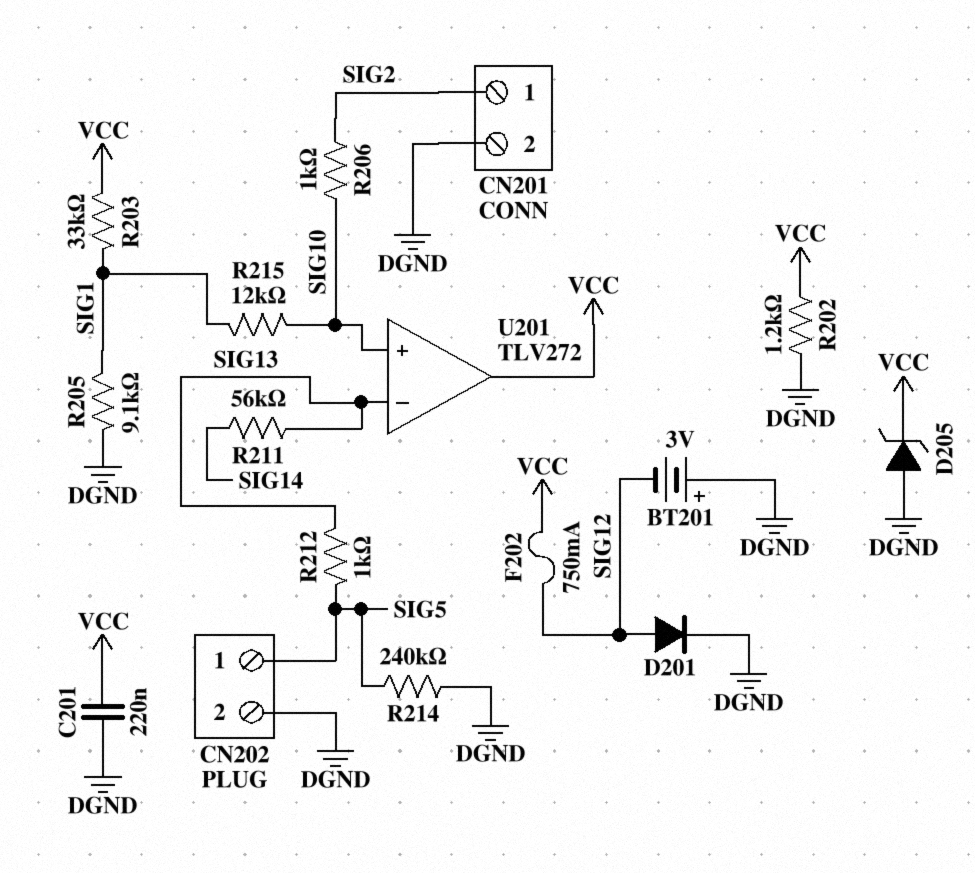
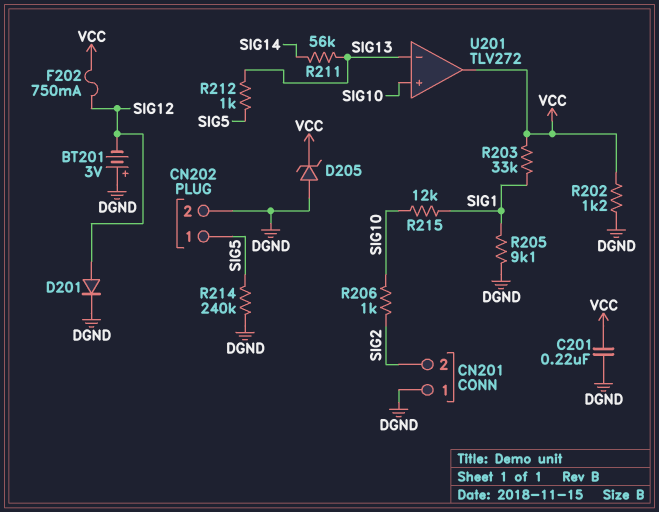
CN201 pin 1: SIG2 -> DGND
CN201 pin 2: DGND -> SIG2

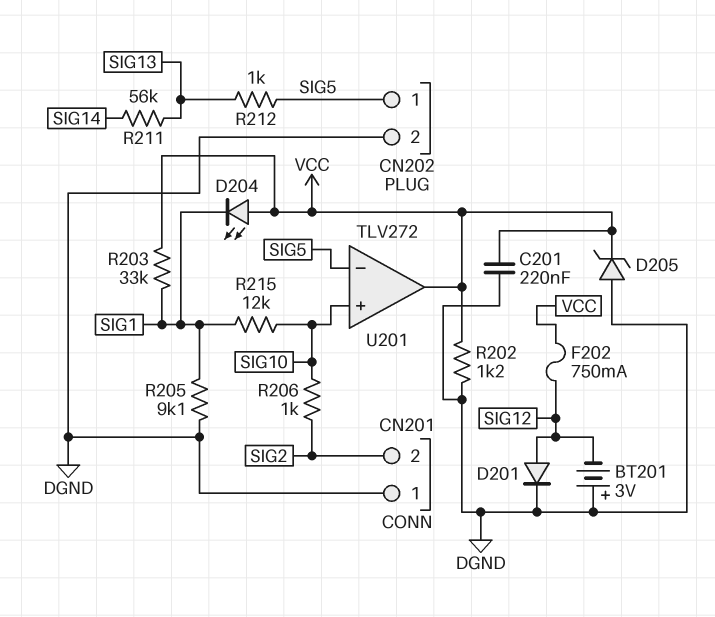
D204: none -> LED (A VCC, K SIG1)
R214: 240k (DGND, SIG5) -> none
U201 pin in-: SIG13 -> SIG5

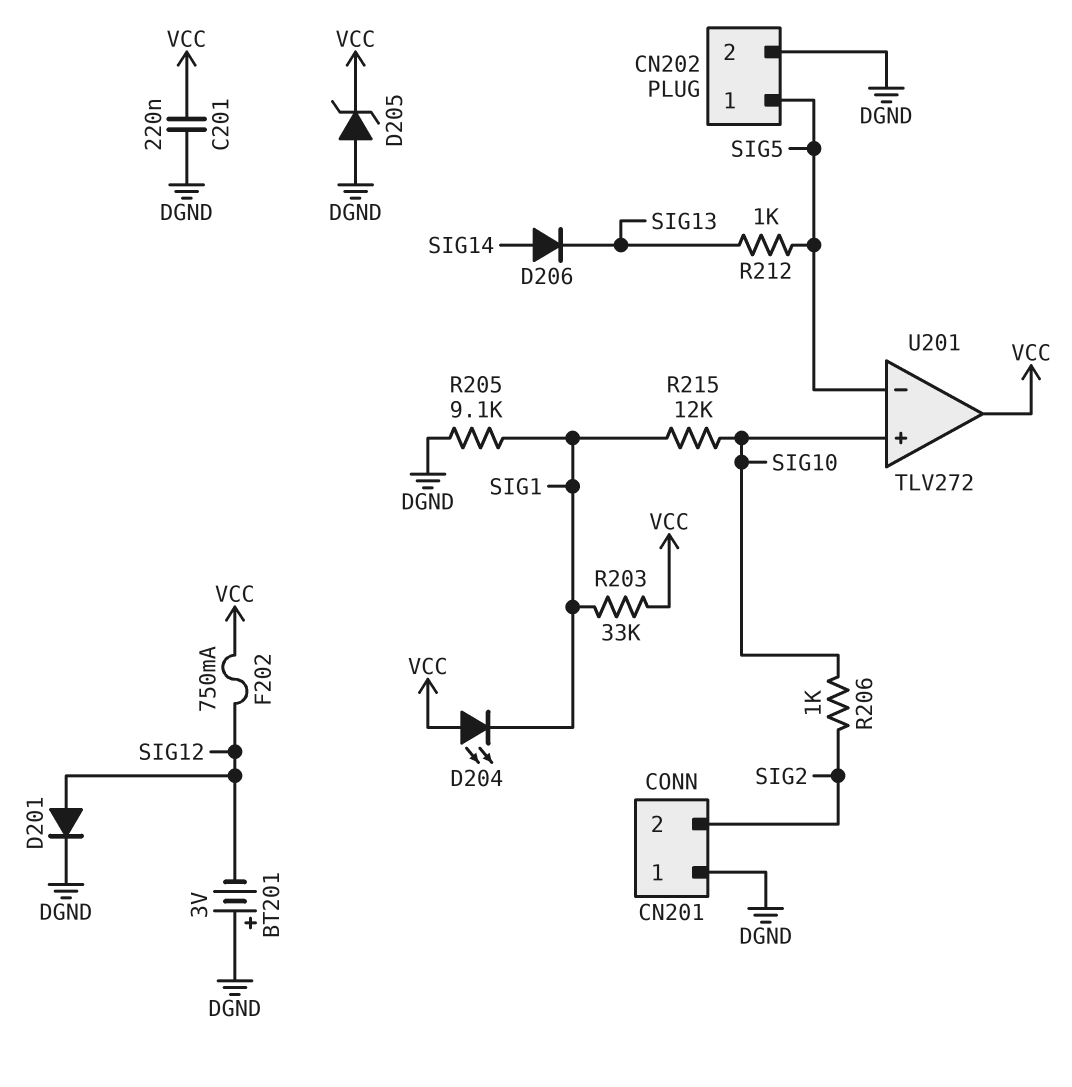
D206: none -> diode (A SIG14, K SIG13)
R202: 1.2k (DGND, VCC) -> none
R211: 56k (SIG13, SIG14) -> none

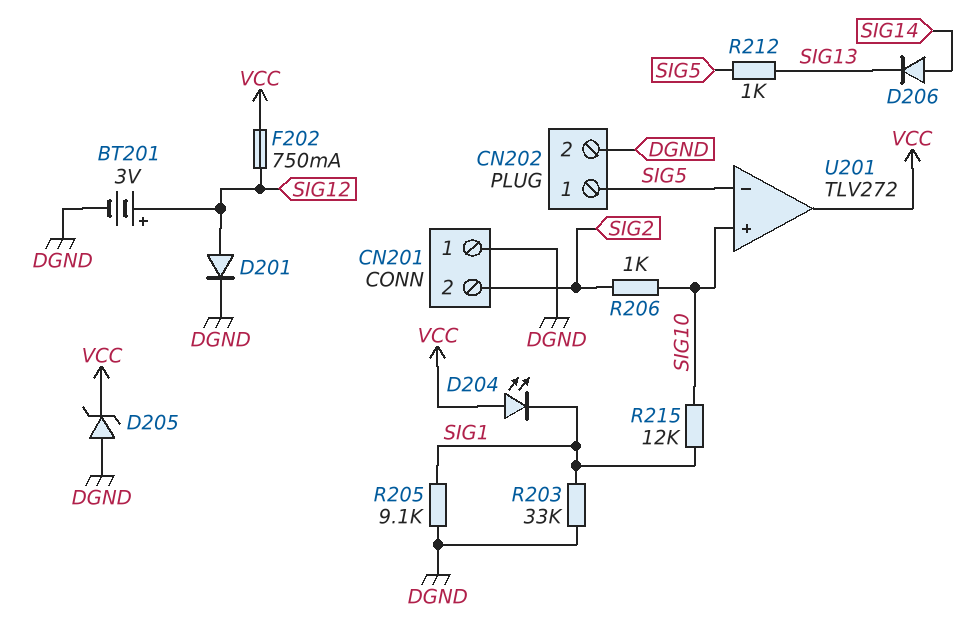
BT201: 3V (plus DGND, minus SIG12) -> 3V (plus SIG12, minus DGND)
C201: 220nF (DGND, VCC) -> none
R203: 33k (SIG1, VCC) -> 33k (DGND, SIG1)

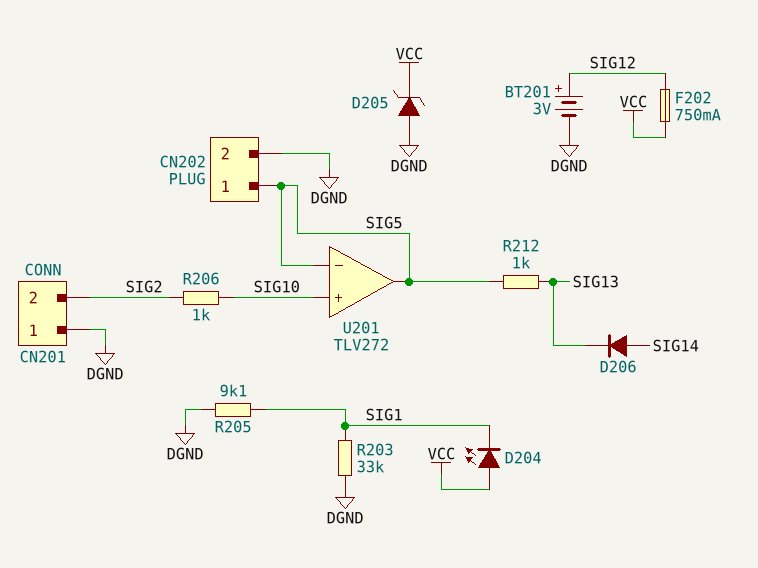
D201: diode (A SIG12, K DGND) -> none
R215: 12k (SIG1, SIG10) -> none
U201 pin out: VCC -> SIG5

